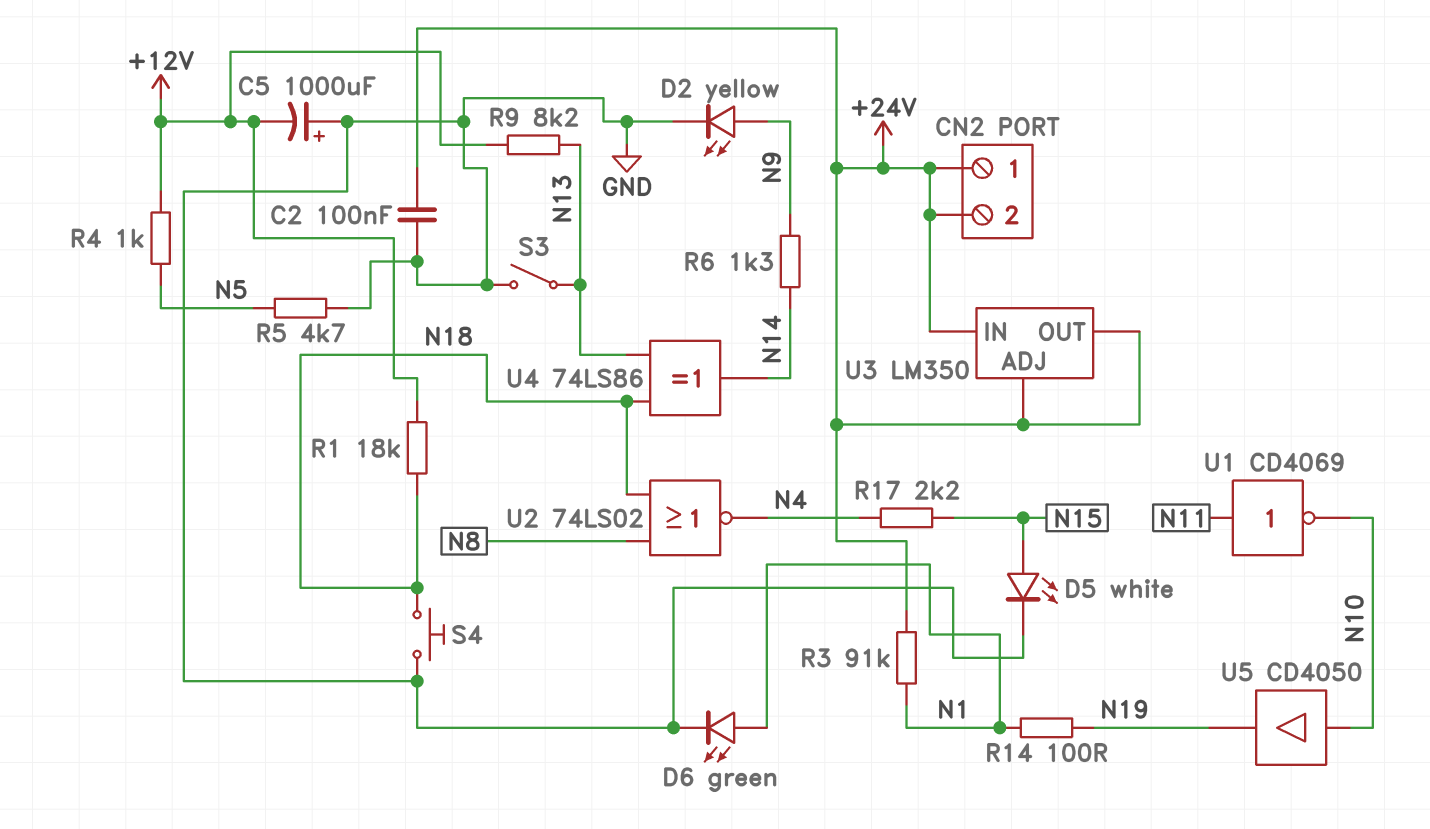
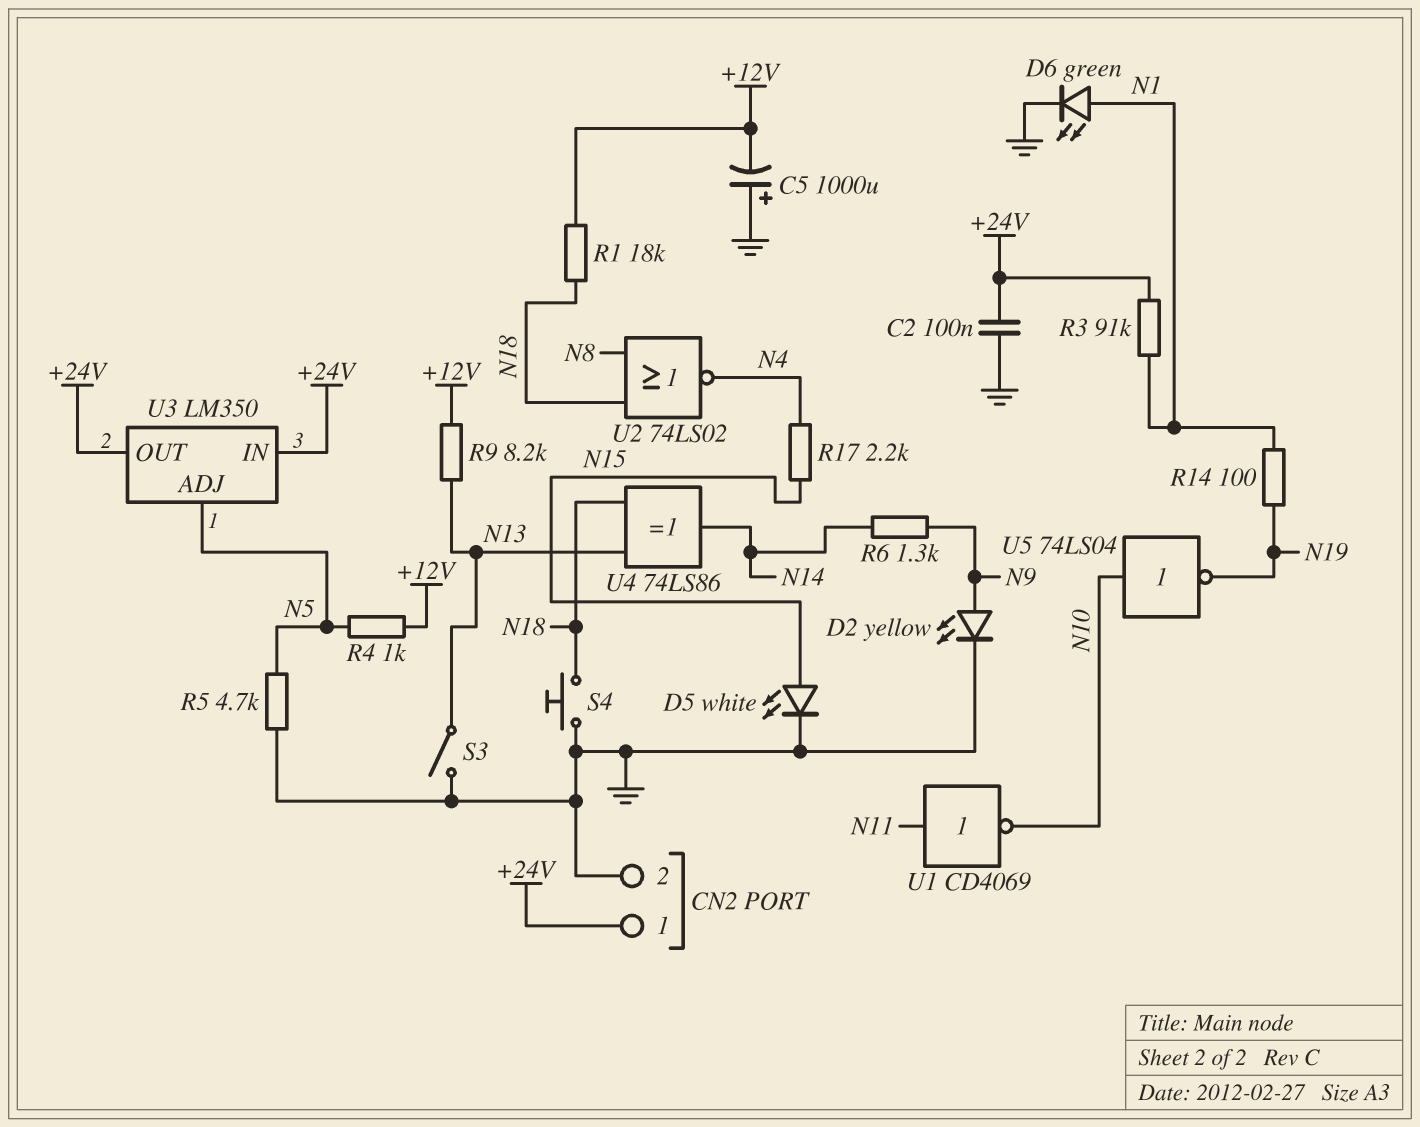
CN2 pin 2: +24V -> GND
U3 pin ADJ: +24V -> N5
U5: buffer CD4050 (in N10, out N19) -> NOT 74LS04 (in N10, out N19)

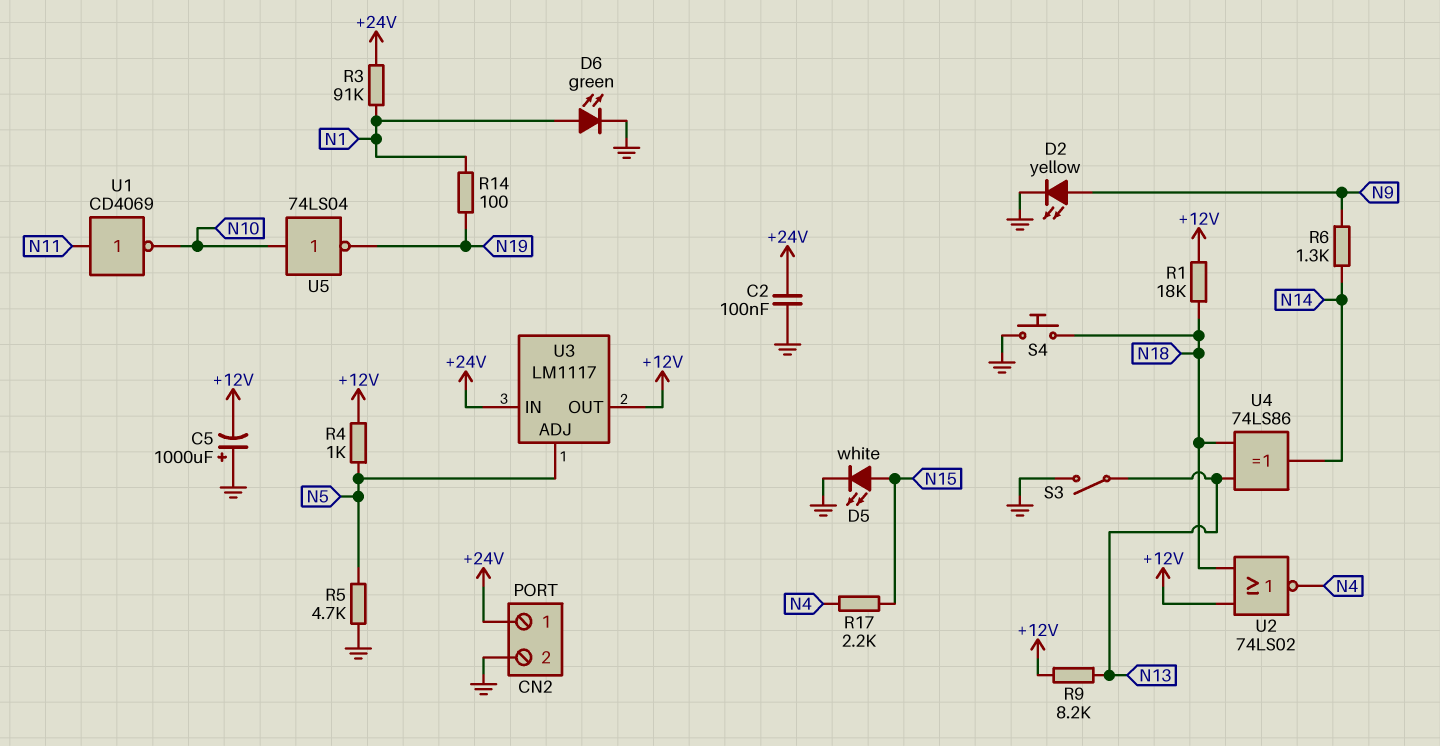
U2: NOR 74LS02 (in N8, in N18, out N4) -> NOR 74LS02 (in +12V, in N18, out N4)
U3: LM350 -> LM1117
U3 pin OUT: +24V -> +12V

